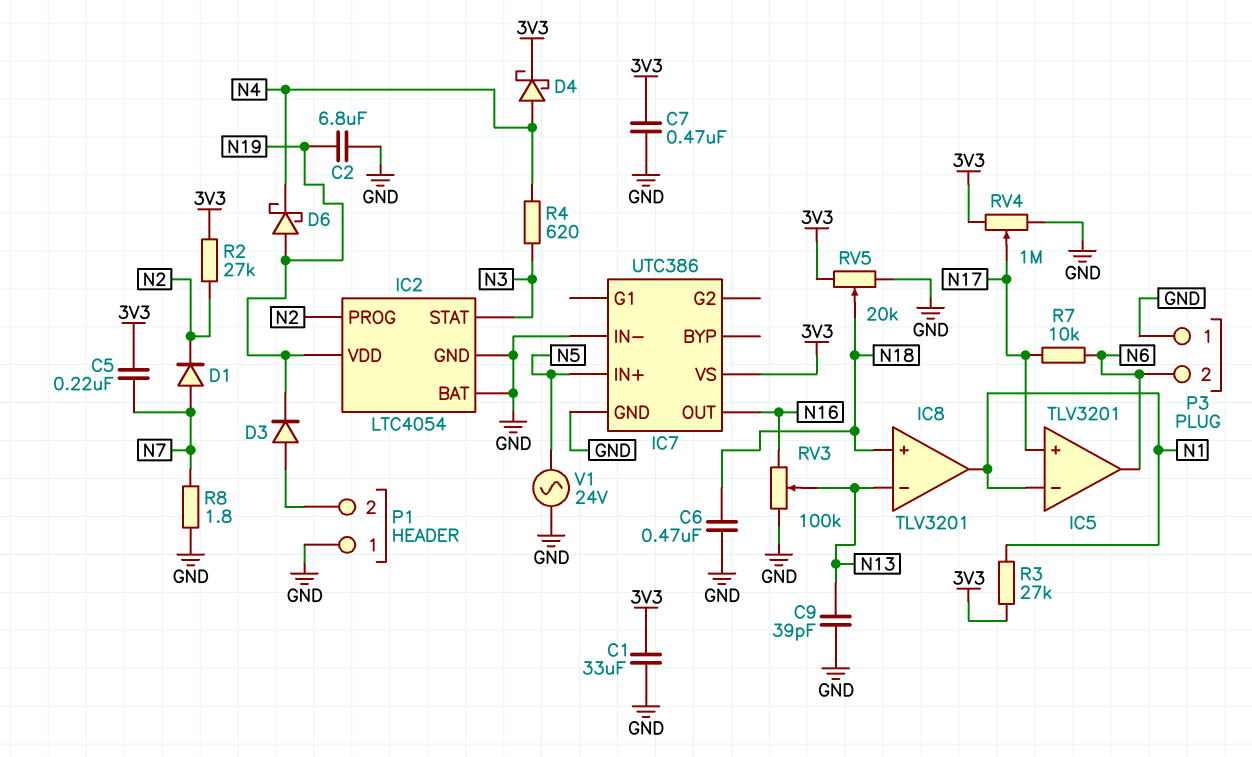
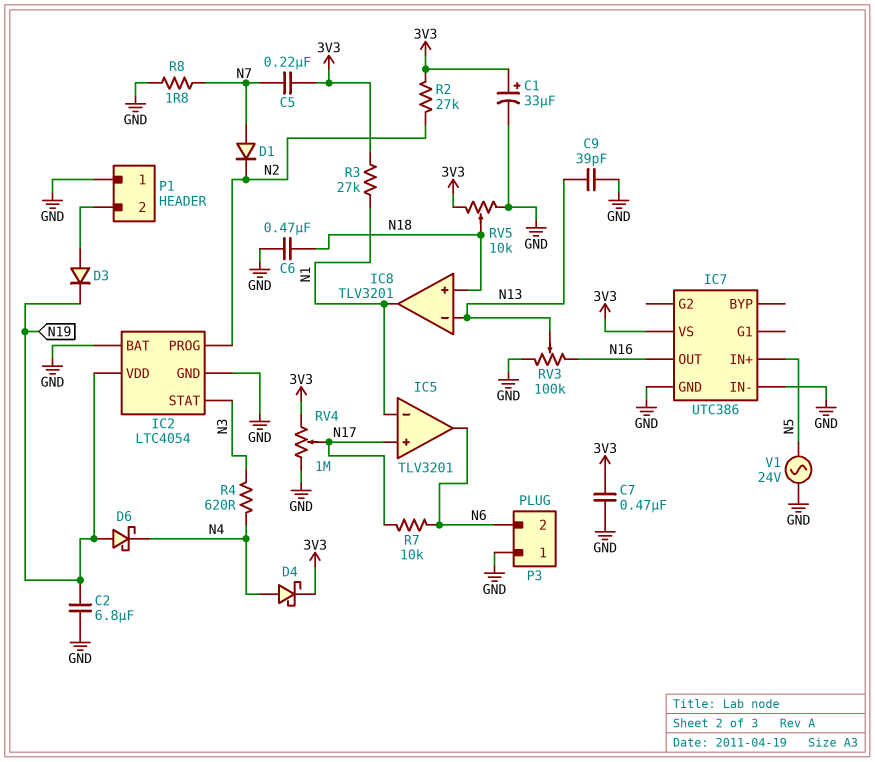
C1: 33uF (3V3, GND) -> 33uF (plus 3V3, minus GND)
RV5: 20k (3V3, GND, wiper N18) -> 10k (3V3, GND, wiper N18)

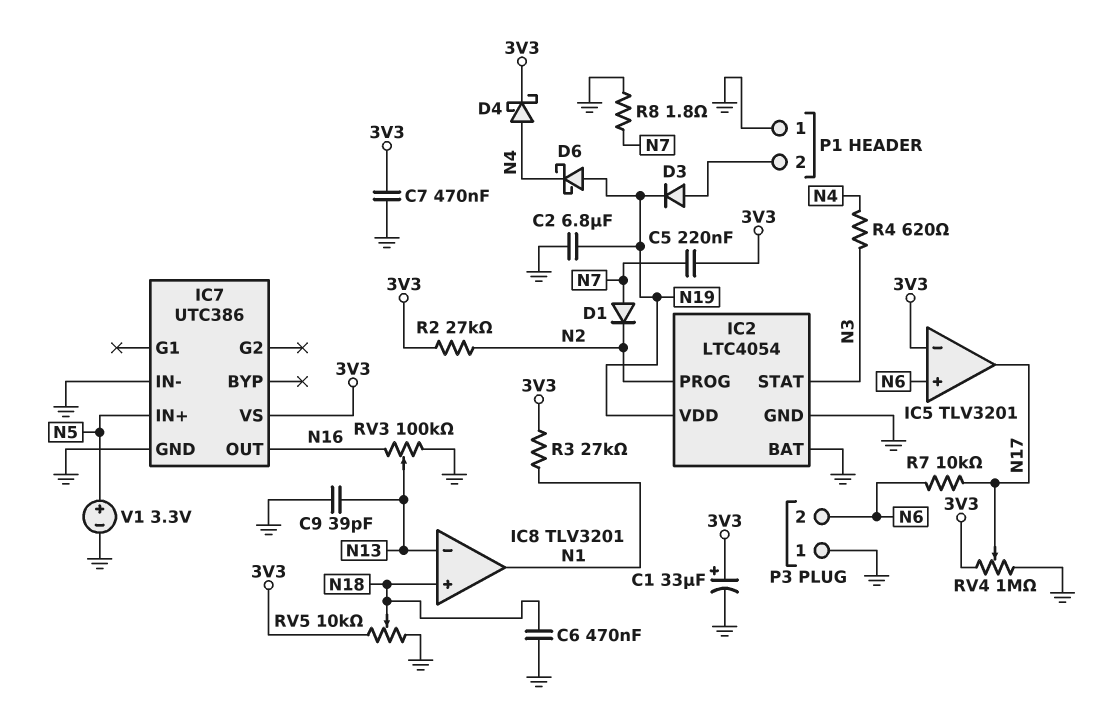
IC5 pin in+: N17 -> N6
IC5 pin in-: N1 -> 3V3
IC5 pin out: N6 -> N17
V1: AC 24V (GND, N5) -> 3.3V (plus N5, minus GND)

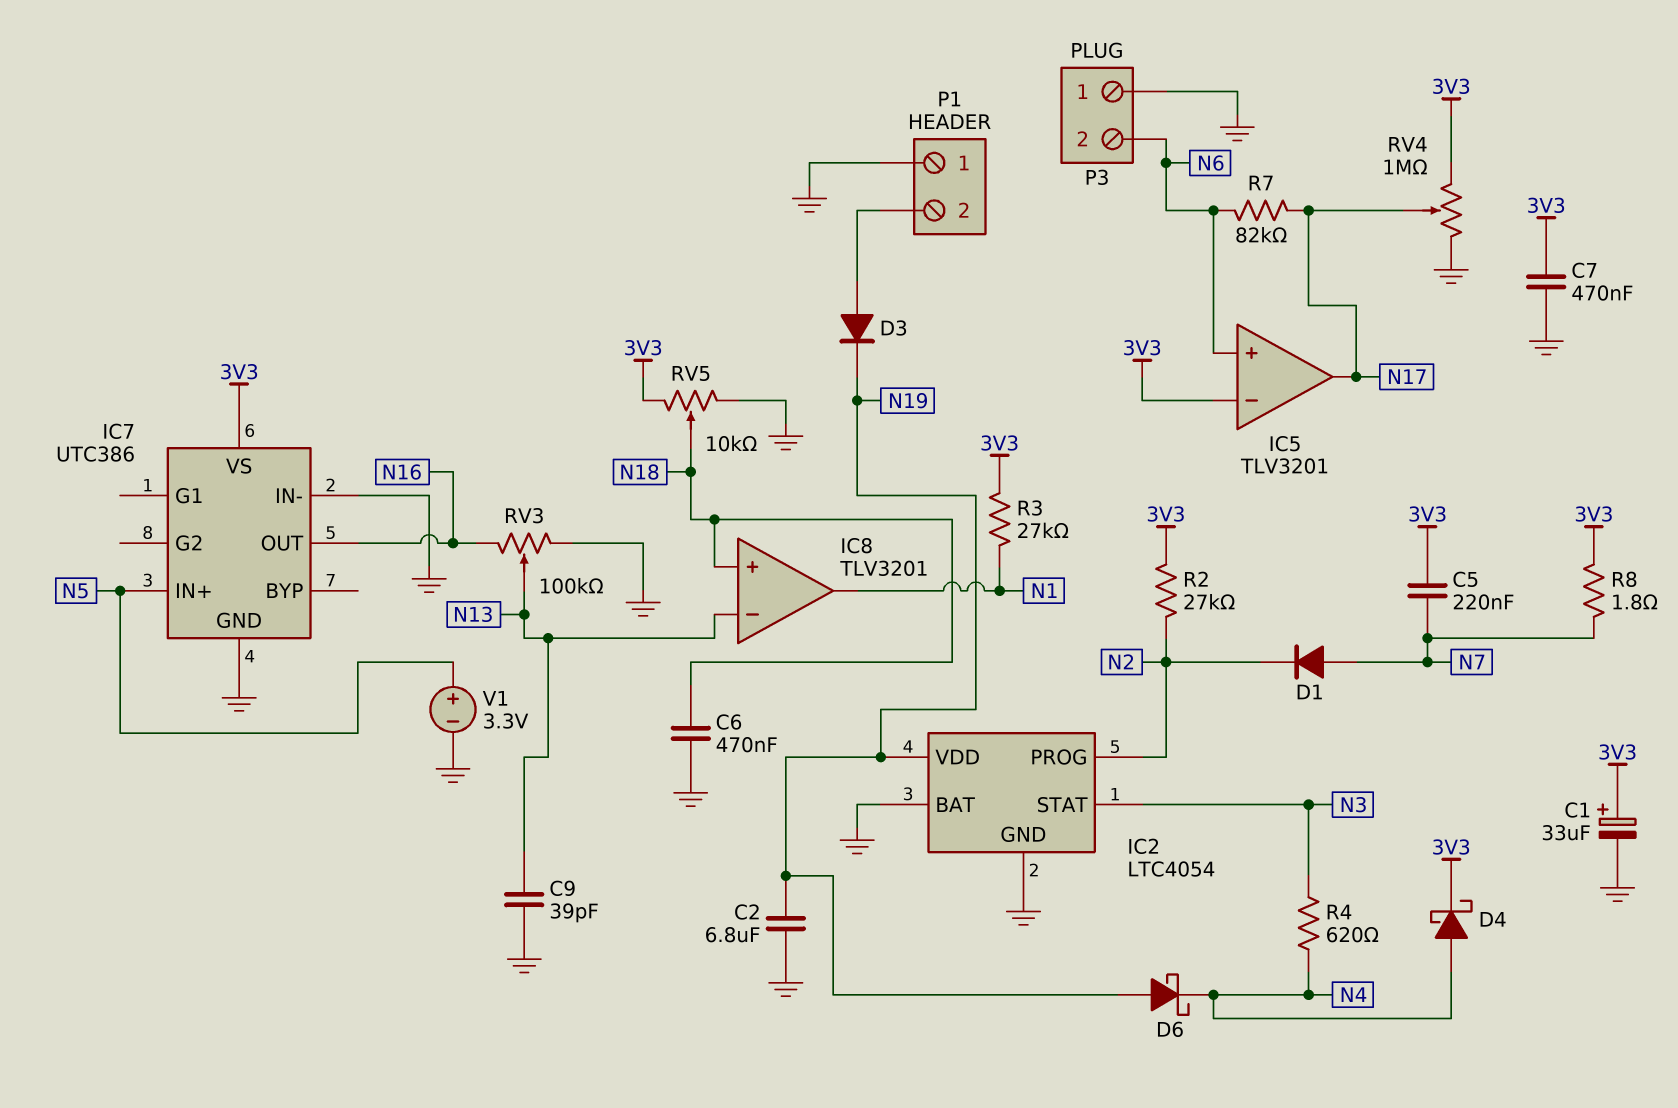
R7: 10k (N6, N17) -> 82k (N6, N17)
R8: 1.8 (GND, N7) -> 1.8 (3V3, N7)

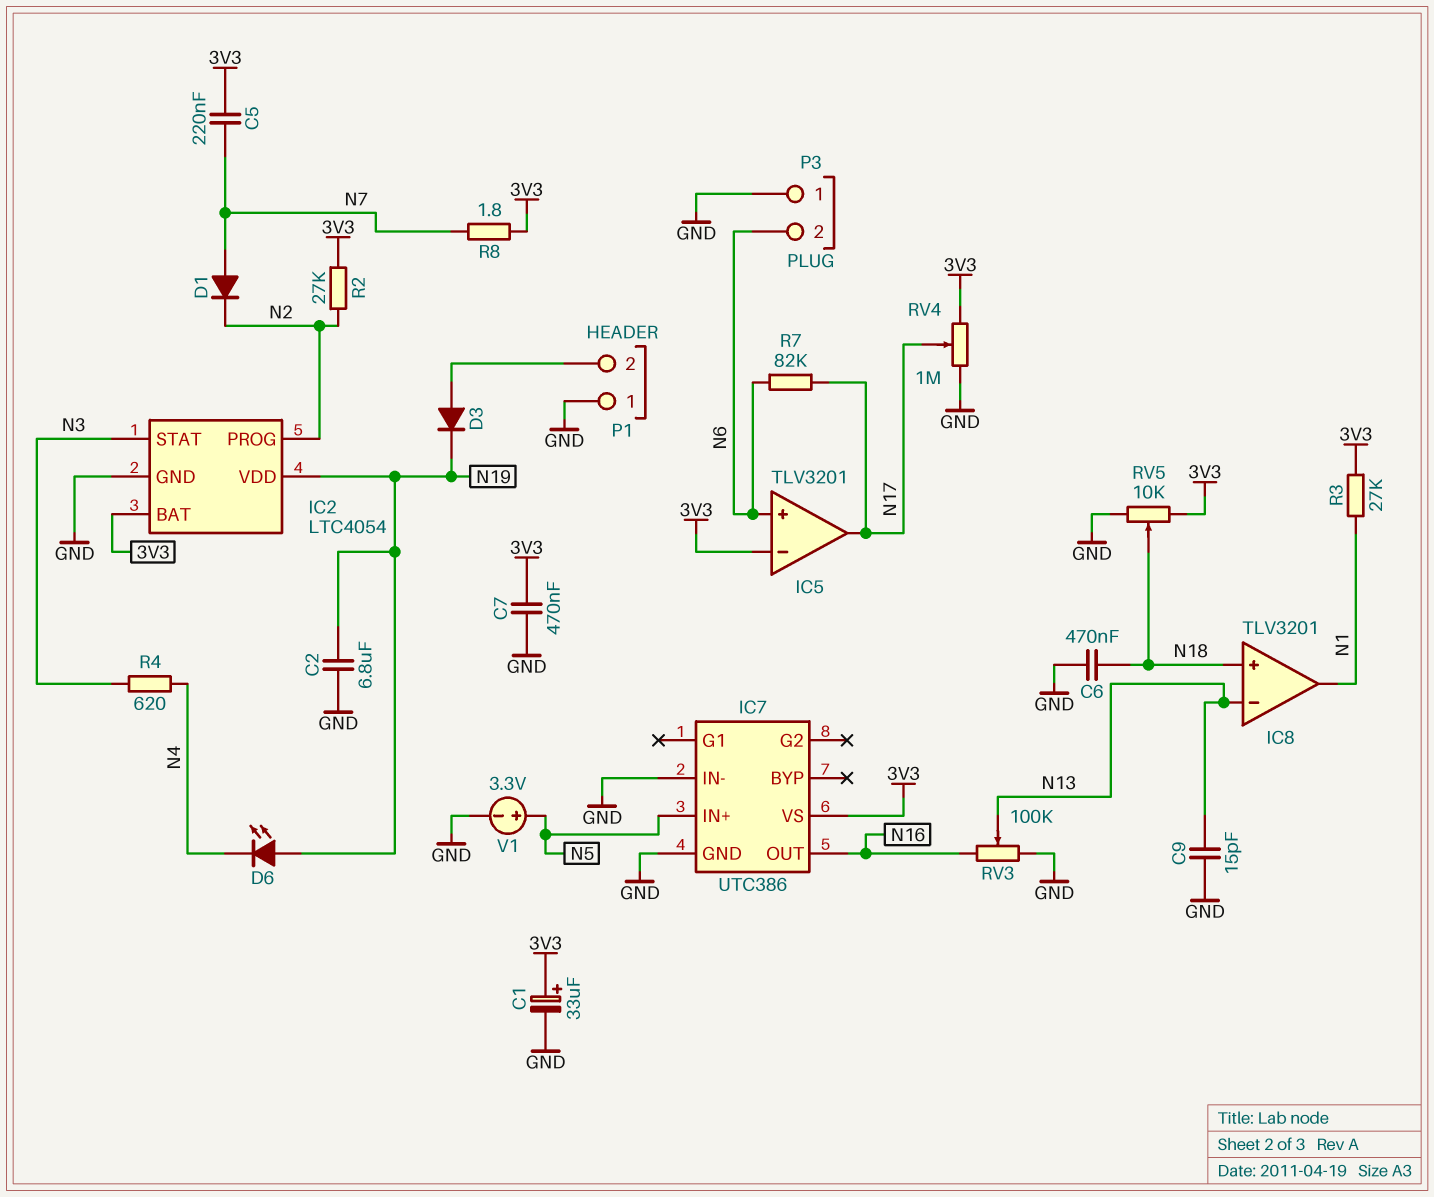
C9: 39pF (GND, N13) -> 15pF (GND, N13)
D4: schottky (A N4, K 3V3) -> none
D6: schottky (A N19, K N4) -> LED (A N19, K N4)
IC2 pin BAT: GND -> 3V3

